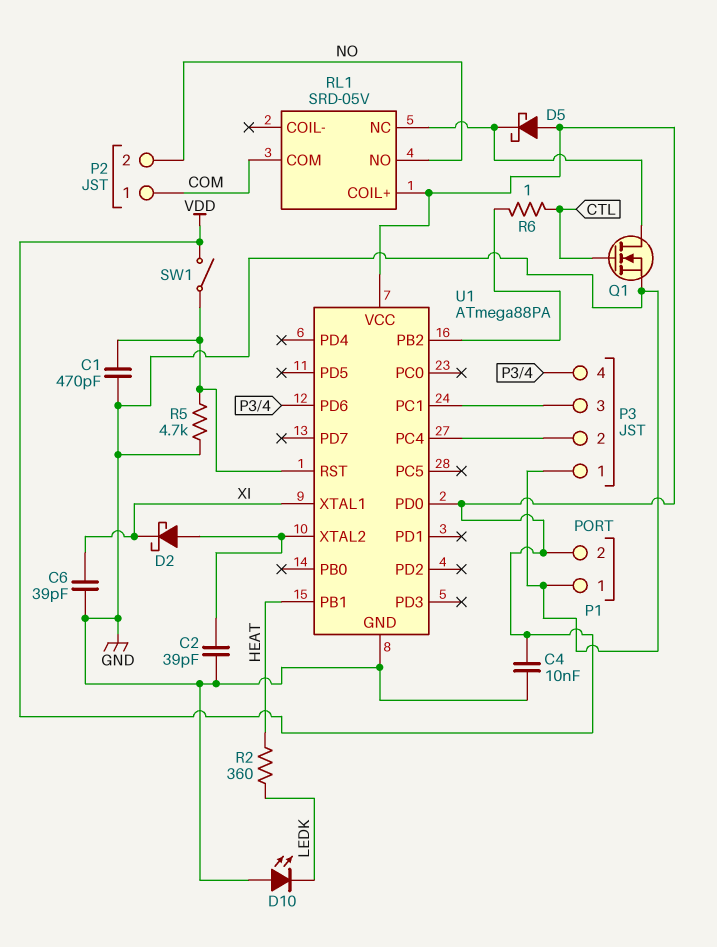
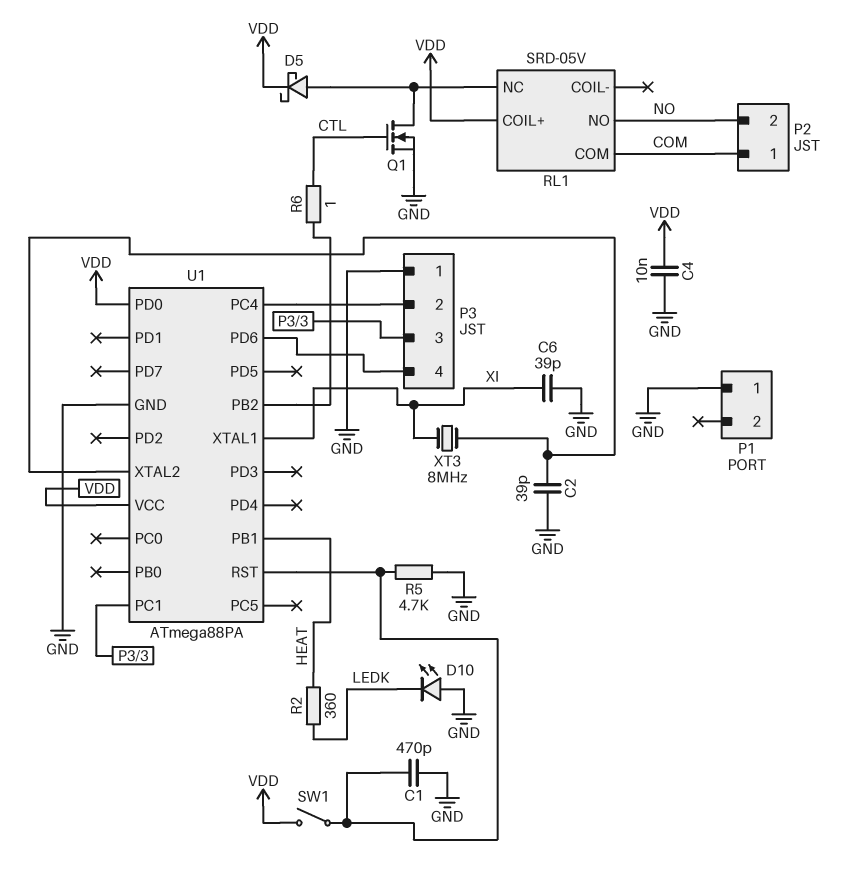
D2: schottky (A U1/XTAL2, K XI) -> none
D5: schottky (A VDD, K RL1/NC) -> schottky (A RL1/NC, K VDD)
P1 pin 2: VDD -> none
XT3: none -> 8MHz (U1/XTAL2, XI)

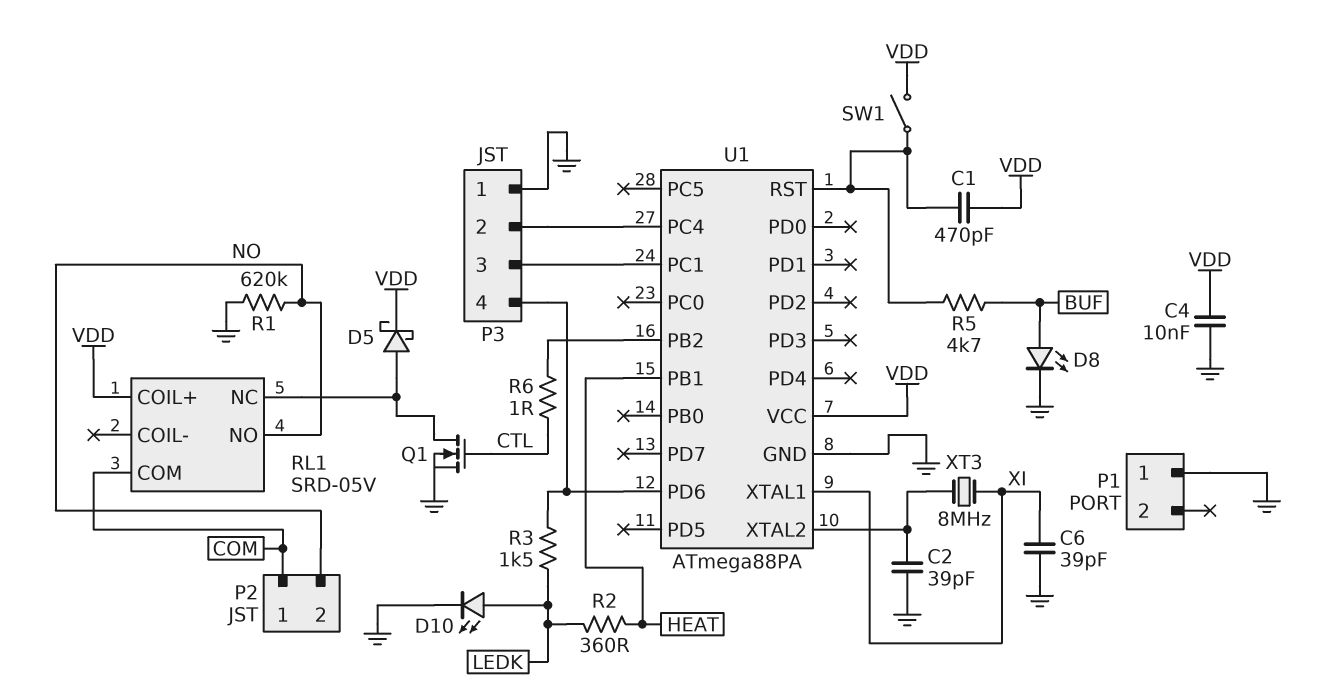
C1: 470pF (GND, U1/RST) -> 470pF (U1/RST, VDD)
D8: none -> LED (A BUF, K GND)
D10: LED (A GND, K LEDK) -> LED (A LEDK, K GND)
R1: none -> 620k (GND, NO)
R3: none -> 1.5k (LEDK, P3/4)
R5: 4.7k (GND, U1/RST) -> 4.7k (BUF, U1/RST)
U1 pin PD0: VDD -> none

